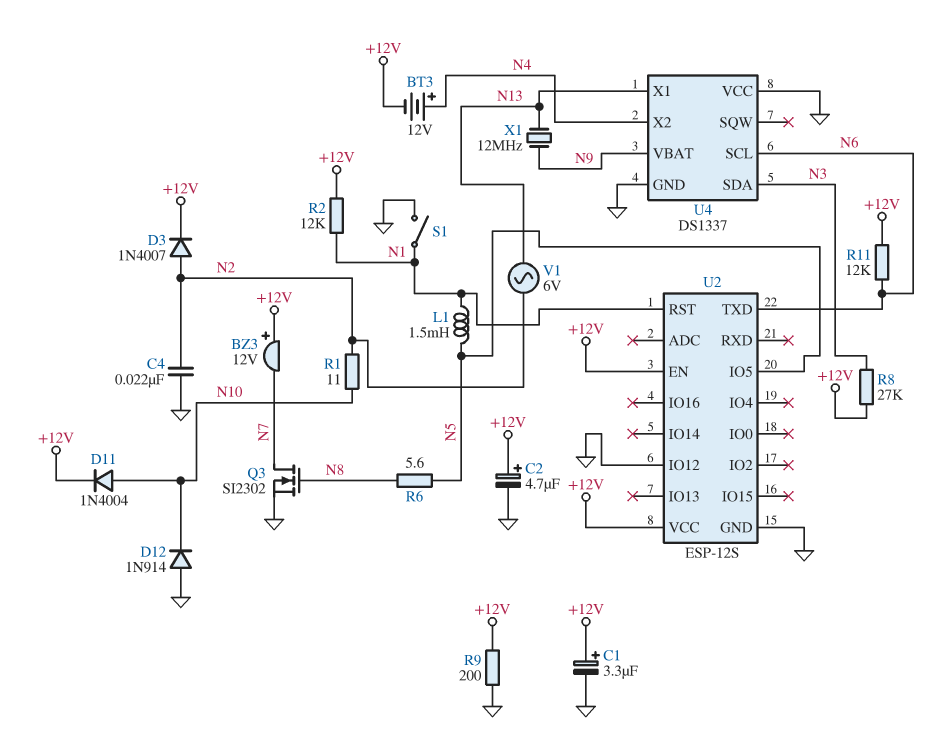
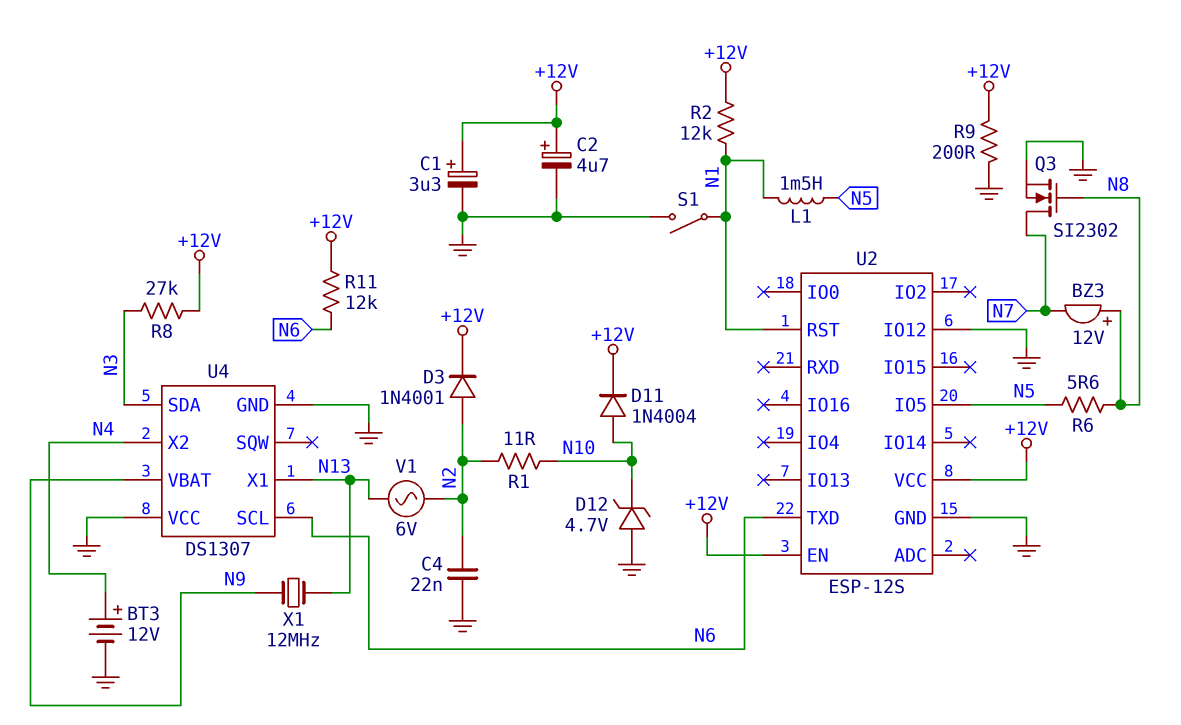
BT3: 12V (plus N4, minus +12V) -> 12V (plus N4, minus GND)
BZ3: buzzer 12V (plus +12V, minus N7) -> buzzer 12V (plus N8, minus N7)
D3: diode 1N4007 (A N2, K +12V) -> diode 1N4001 (A N2, K +12V)
D12: diode 1N914 (A GND, K N10) -> zener 4.7V (A GND, K N10)
U4: DS1337 -> DS1307

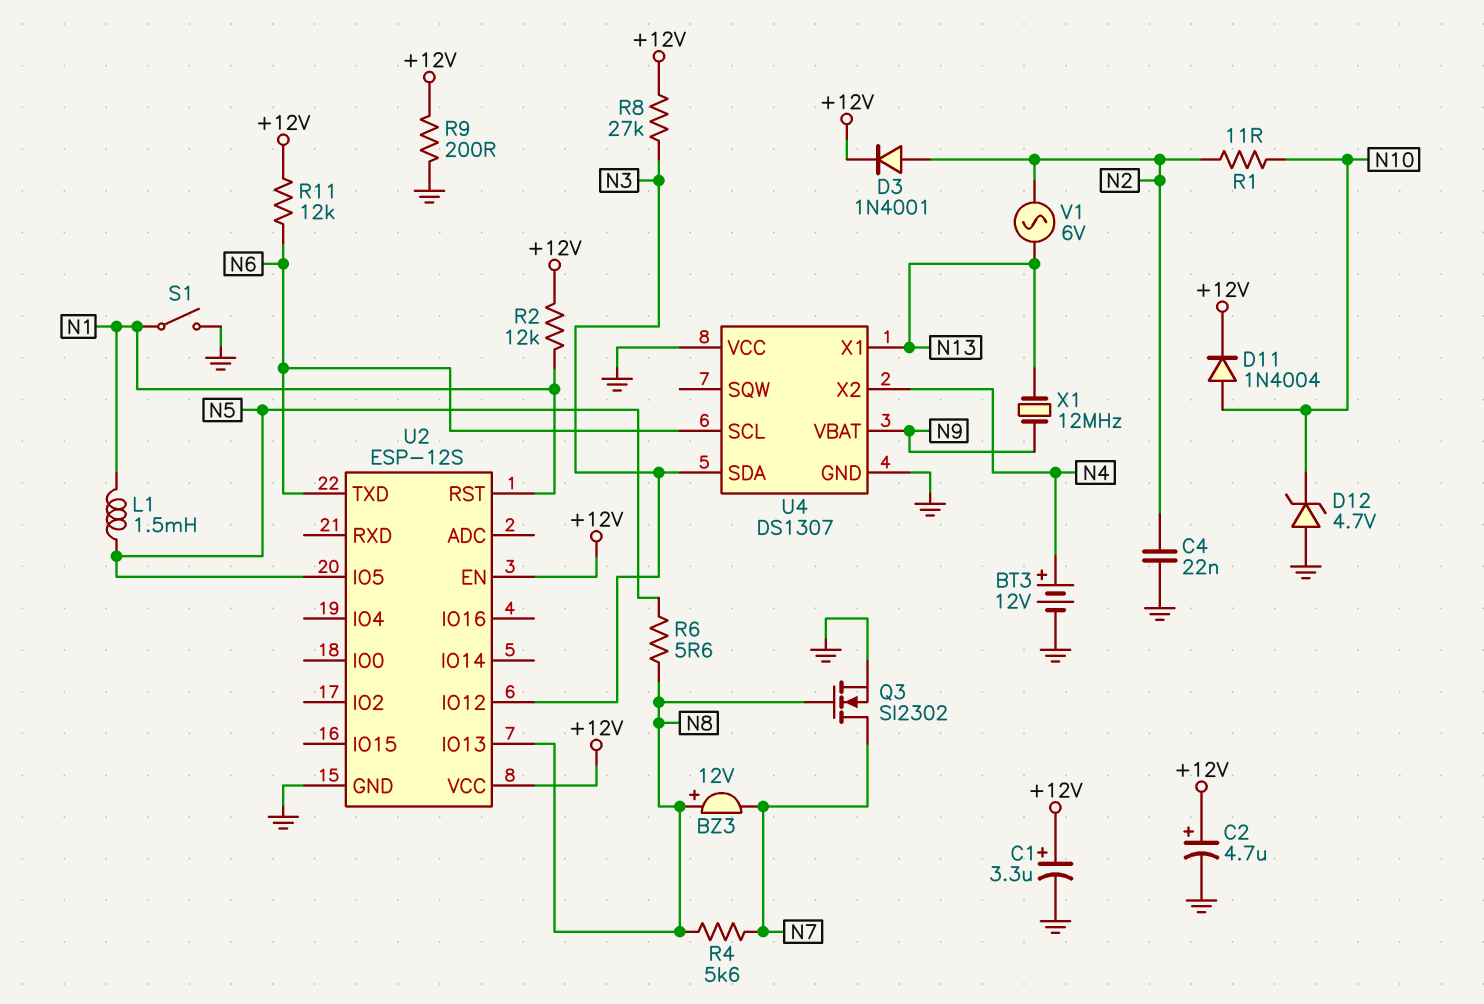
R4: none -> 5.6k (N7, N8)
U2 pin IO12: GND -> N3
U2 pin IO13: none -> N8

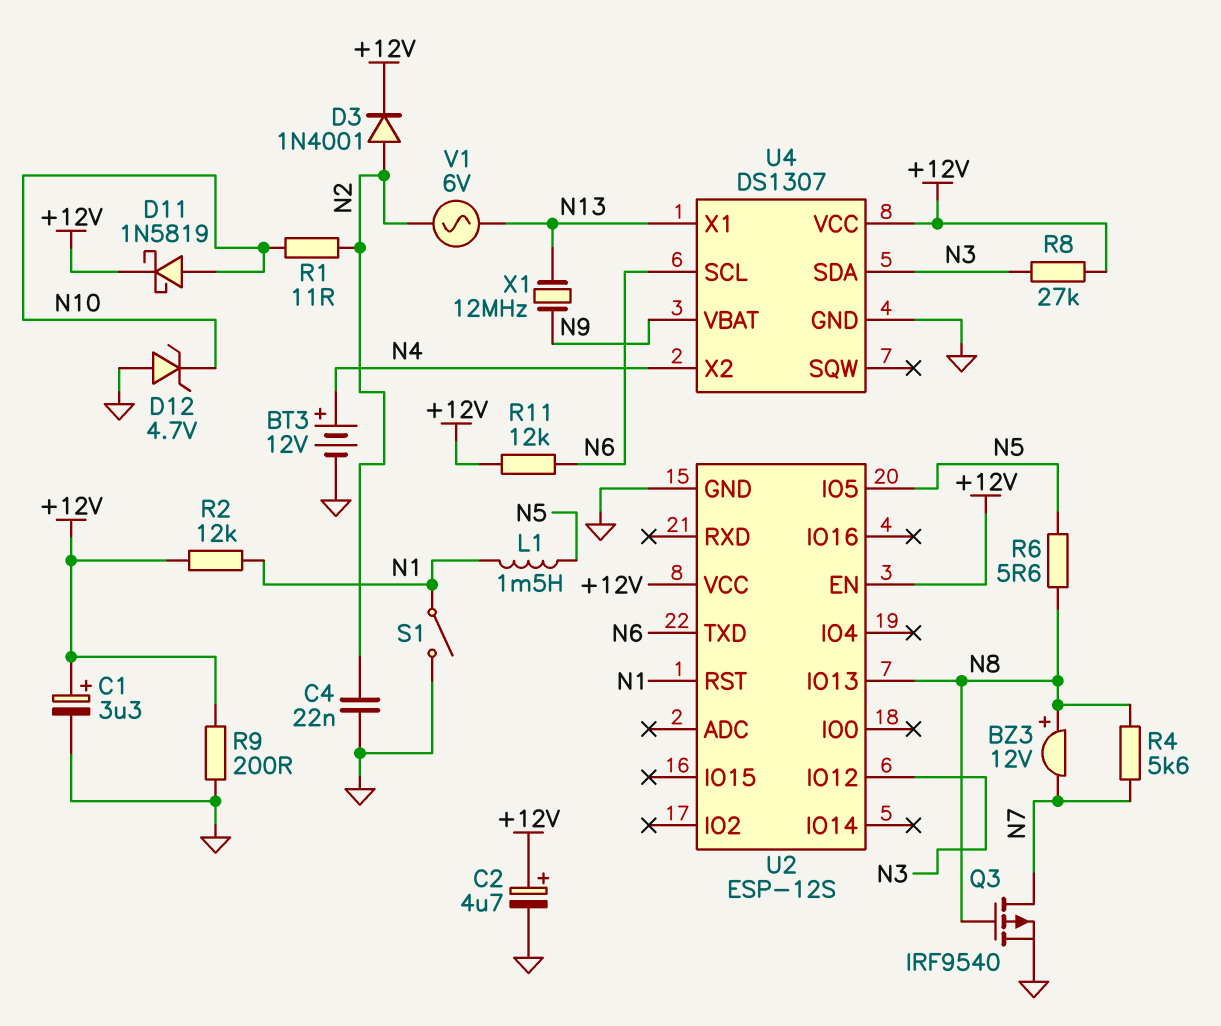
D11: diode 1N4004 (A N10, K +12V) -> schottky 1N5819 (A N10, K +12V)
Q3: NMOS SI2302 (G N8, D N7, S GND) -> PMOS IRF9540 (G N8, D N7, S GND)
U4 pin VCC: GND -> +12V

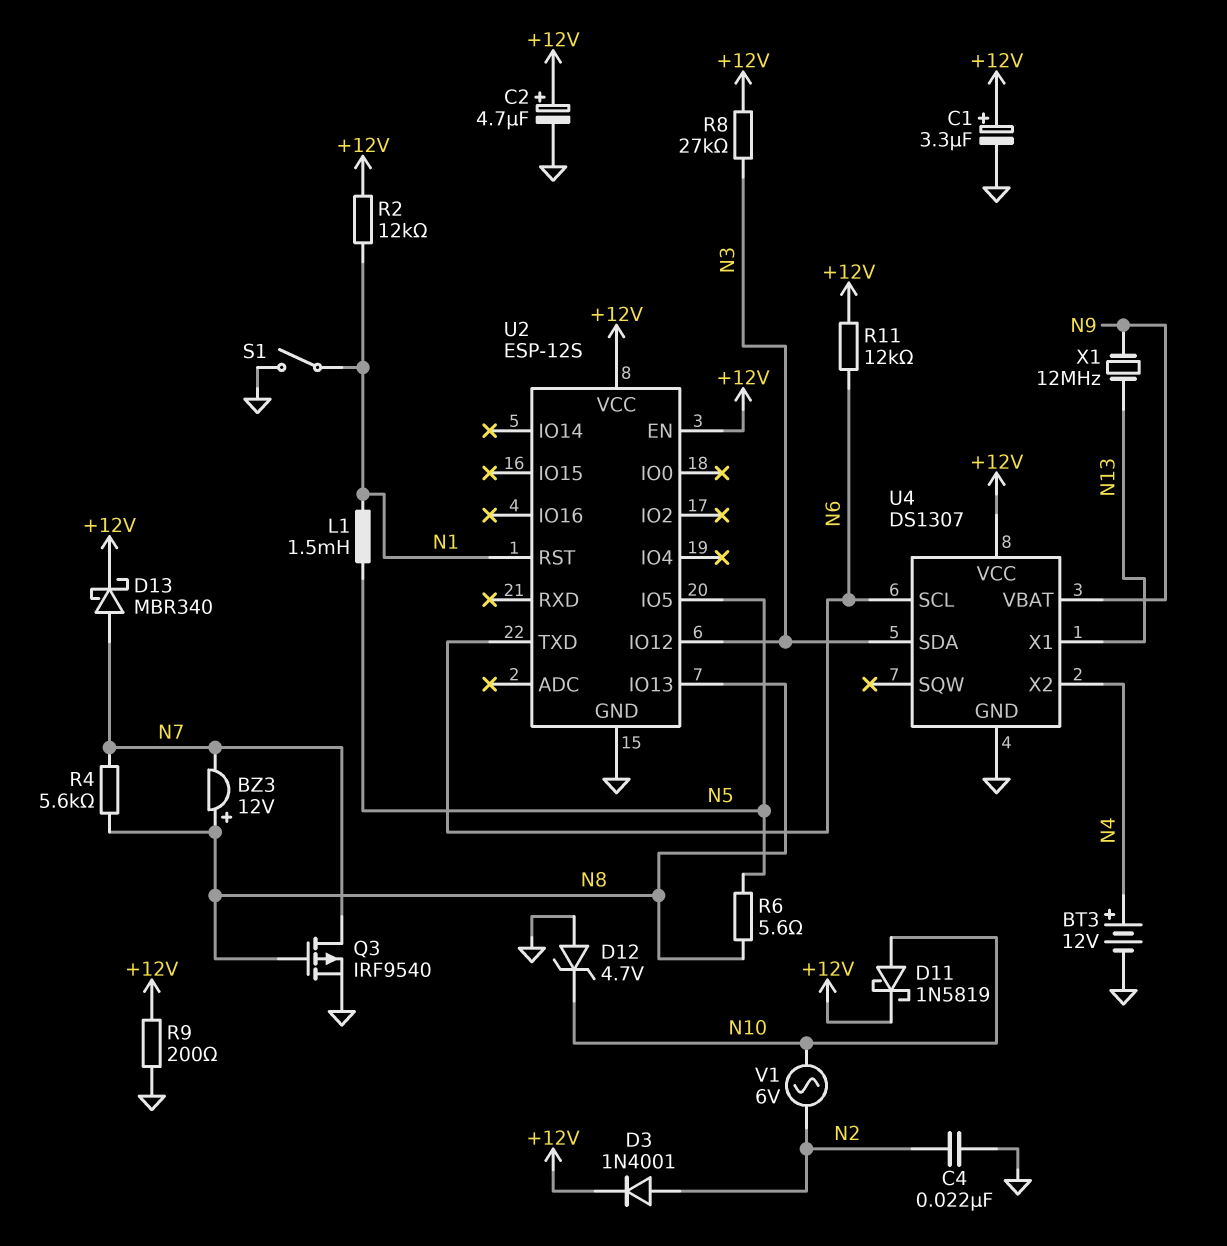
D13: none -> schottky MBR340 (A N7, K +12V)
R1: 11 (N2, N10) -> none
V1: AC 6V (N2, N13) -> AC 6V (N2, N10)

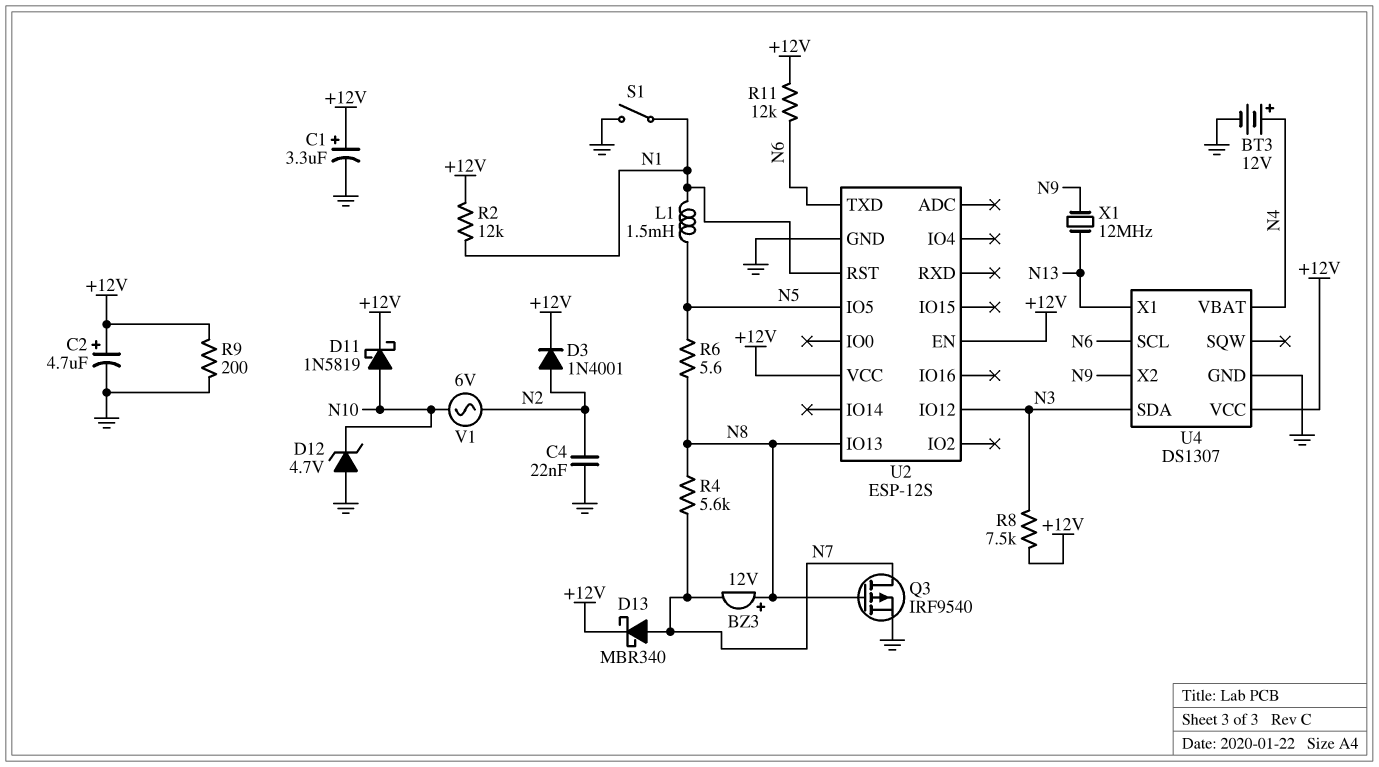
R8: 27k (+12V, N3) -> 7.5k (+12V, N3)
U4 pin VBAT: N9 -> N4
U4 pin X2: N4 -> N9

